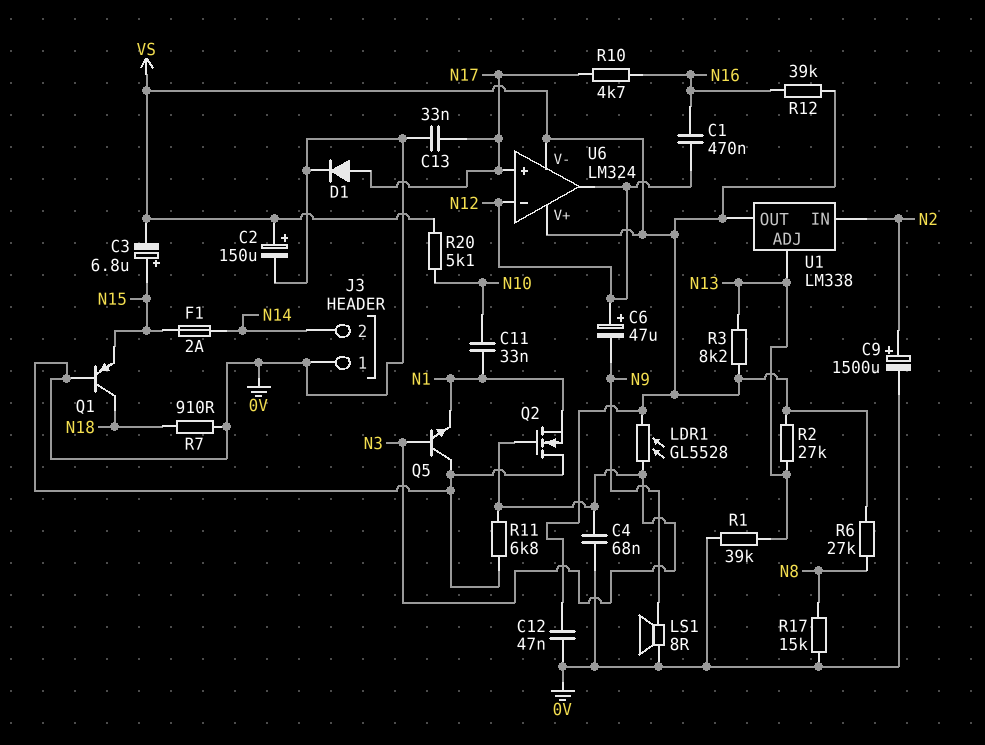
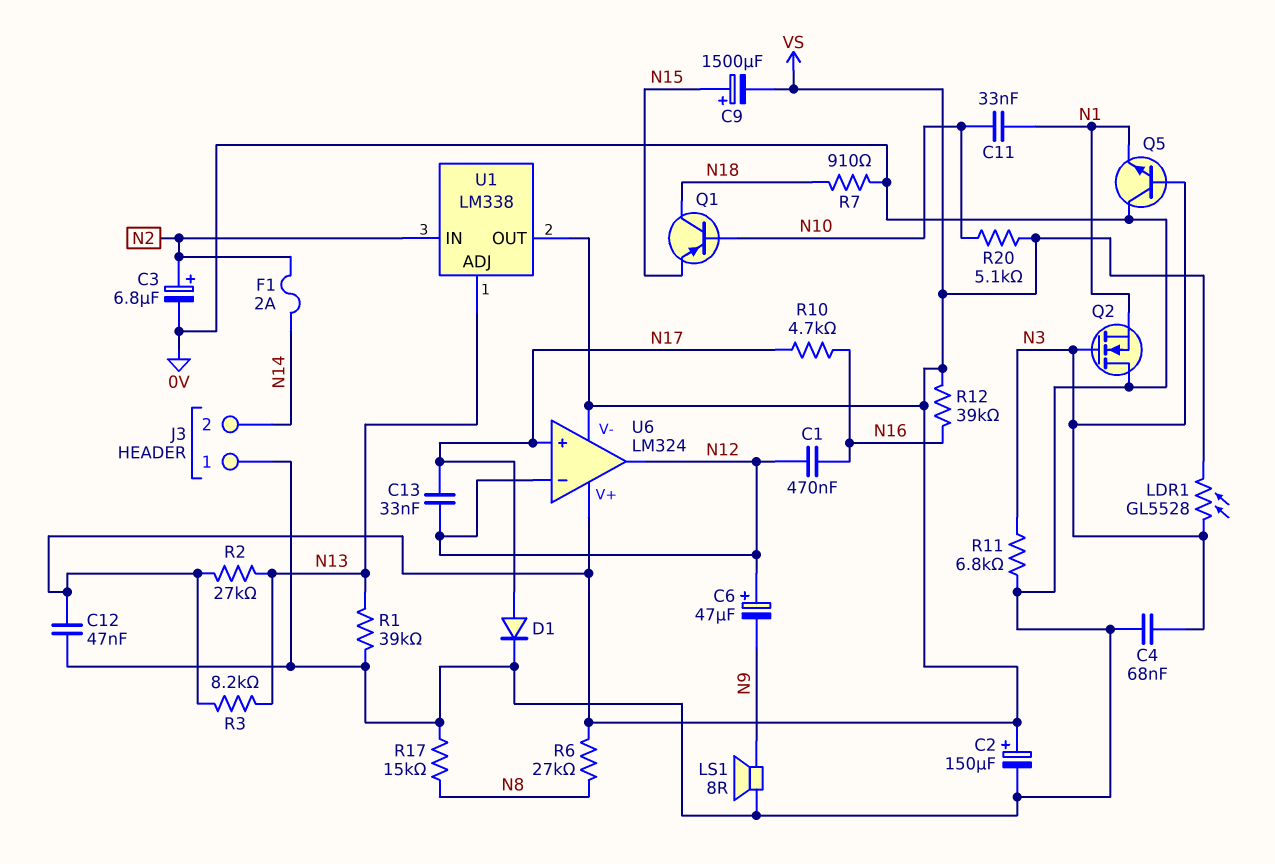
C3: 6.8uF (plus N15, minus VS) -> 6.8uF (plus N2, minus 0V)
C9: 1500uF (plus N2, minus 0V) -> 1500uF (plus N15, minus VS)
C13: 33nF (0V, N17) -> 33nF (N12, N17)
F1: 2A (N14, N15) -> 2A (N2, N14)
Q1: PNP (B 0V, C N18, E N15) -> PNP (B N10, C N18, E N15)

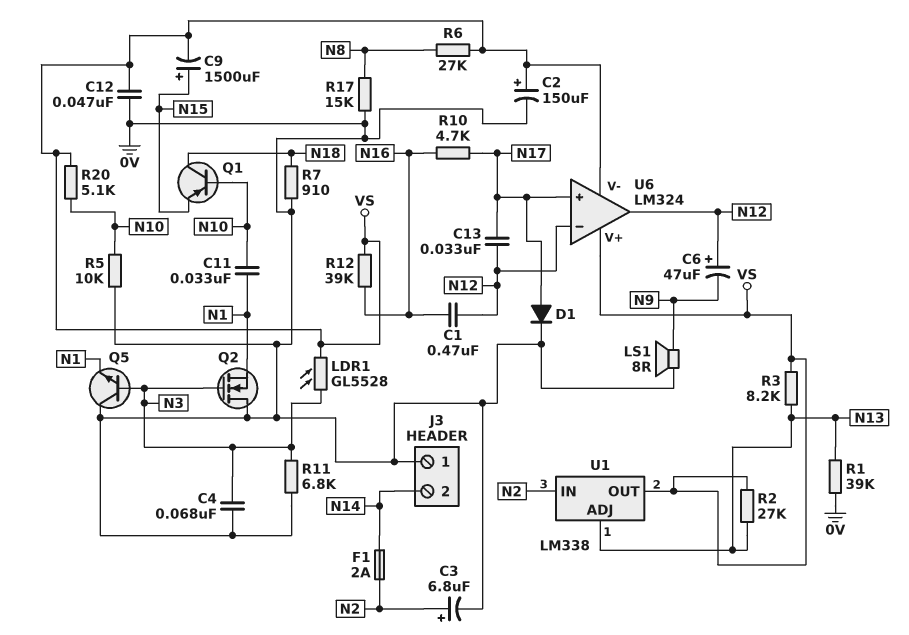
R5: none -> 10k (0V, N10)

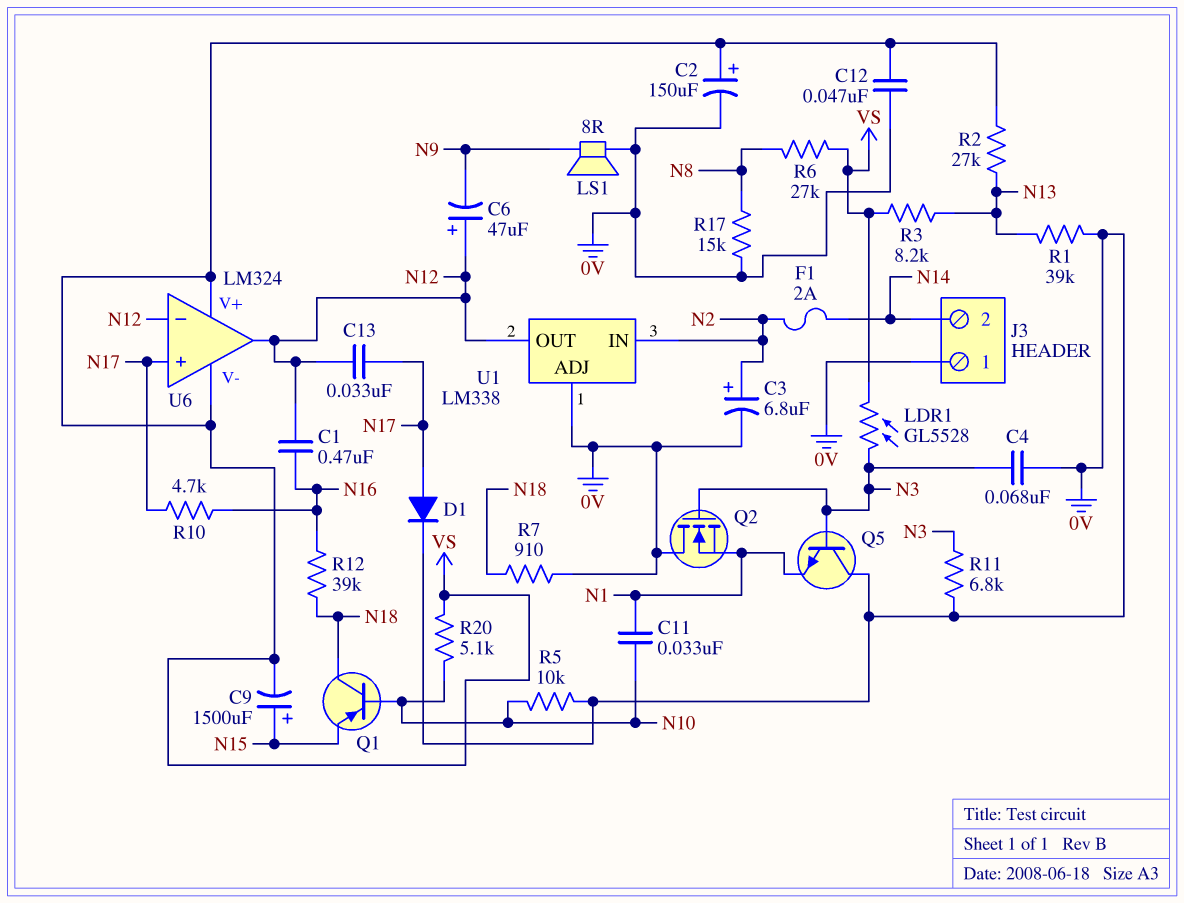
R12: 39k (N16, VS) -> 39k (N16, N18)
U1 pin ADJ: N13 -> 0V
U1 pin OUT: VS -> N12

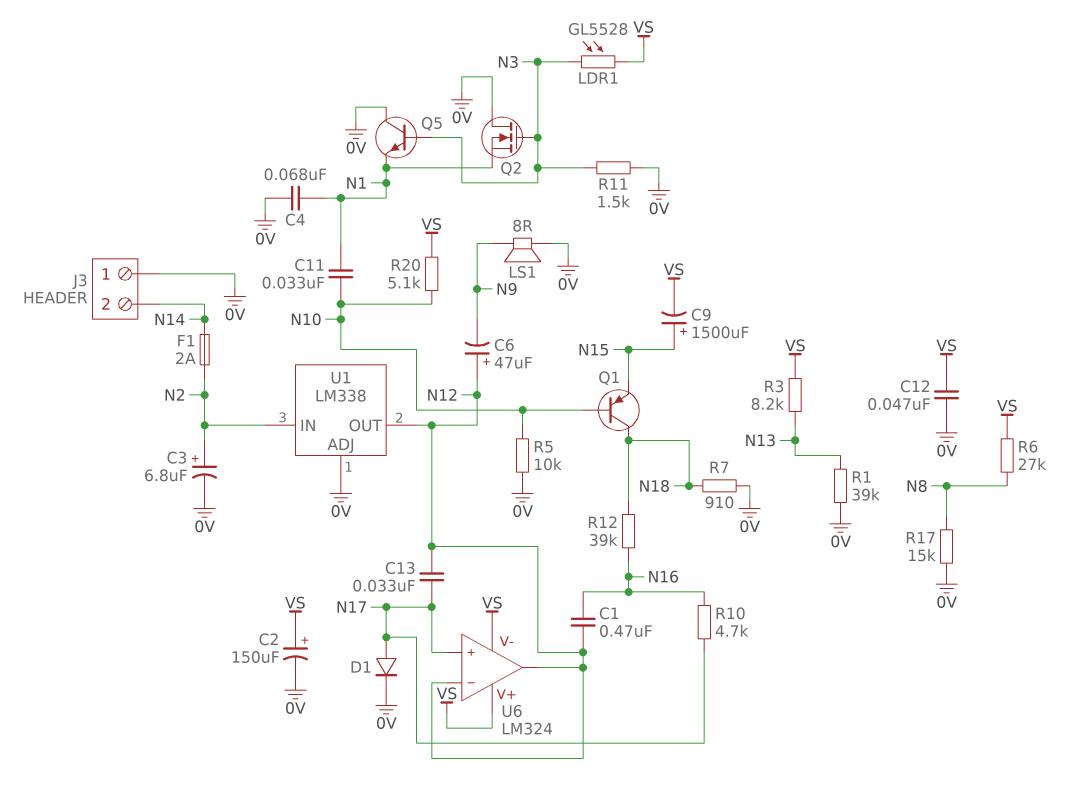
C4: 68nF (0V, N3) -> 68nF (0V, N1)
R2: 27k (N13, VS) -> none
R11: 6.8k (0V, N3) -> 1.5k (0V, N3)

